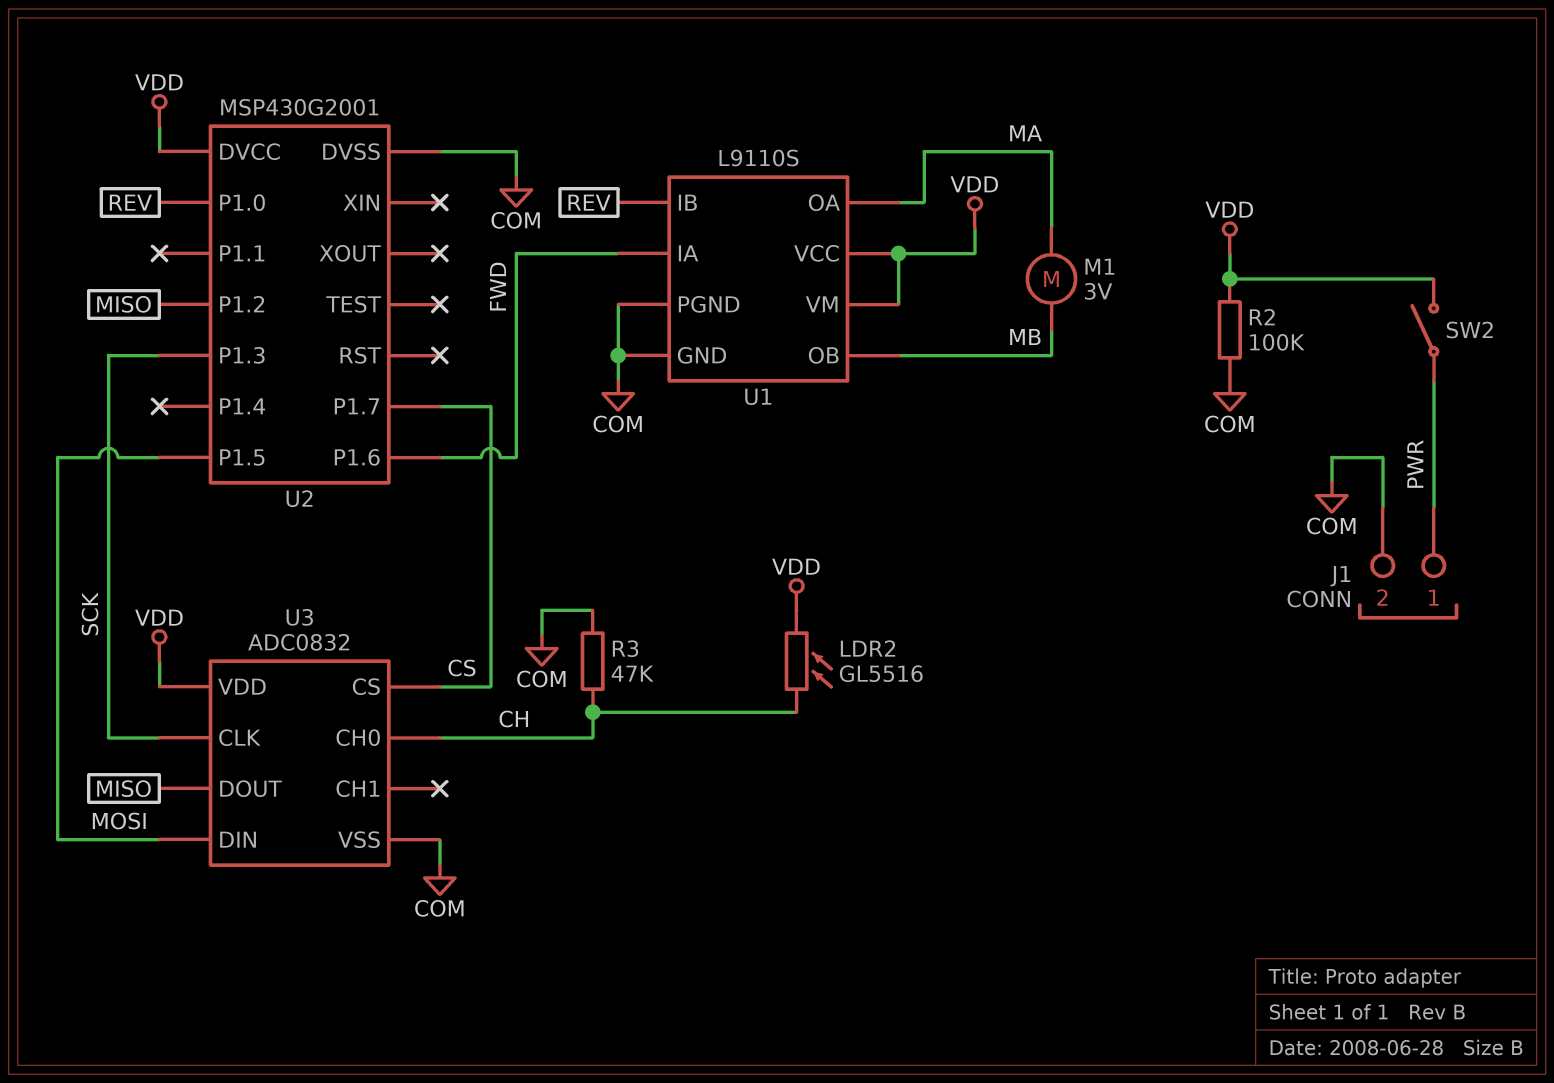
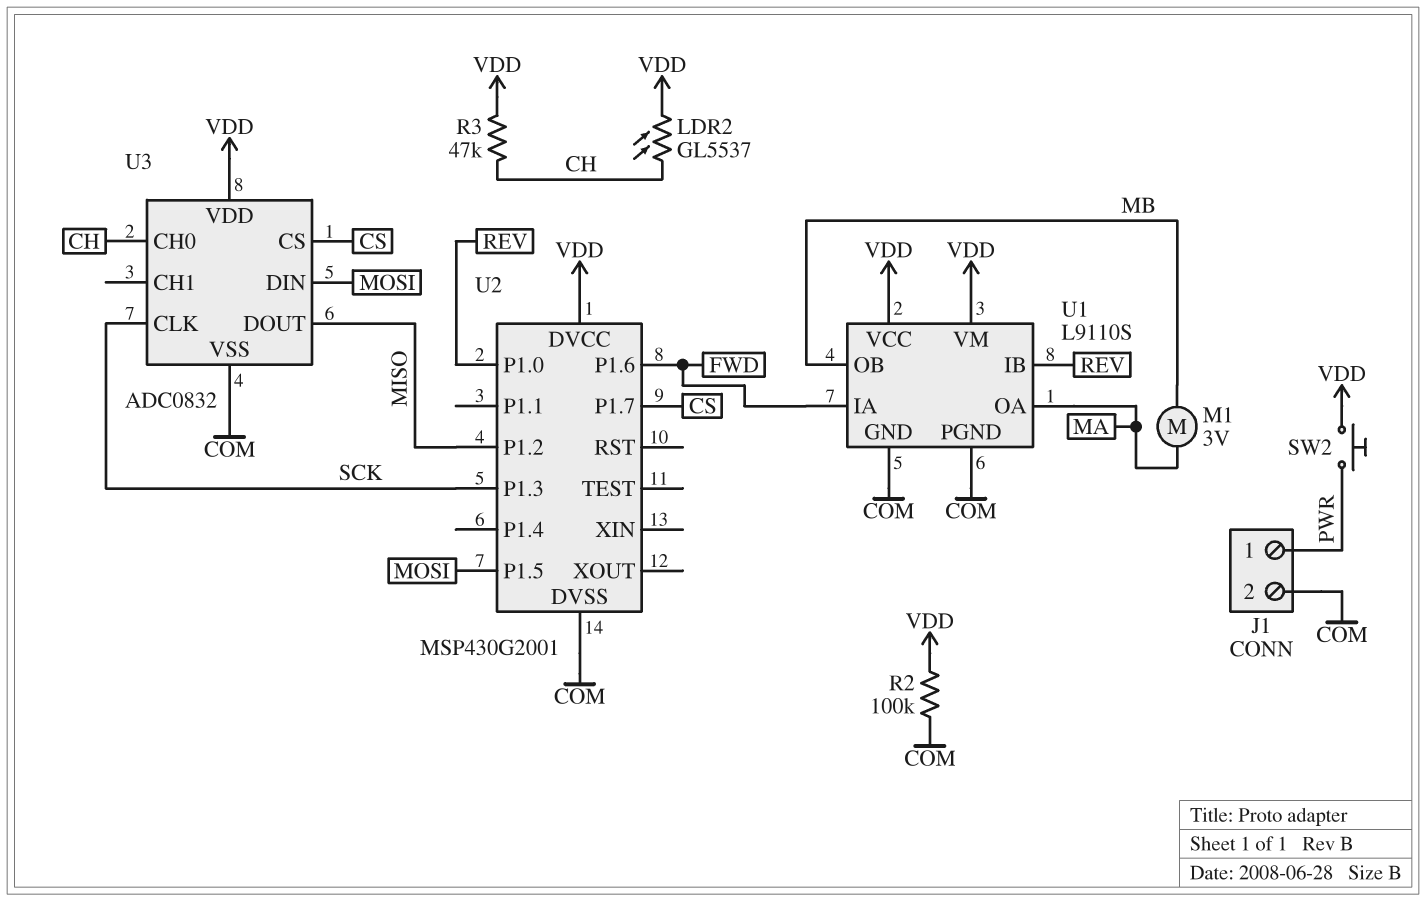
LDR2: GL5516 (CH, VDD) -> GL5537 (CH, VDD)
R3: 47k (CH, COM) -> 47k (CH, VDD)
SW2: switch (PWR, VDD) -> button (PWR, VDD)

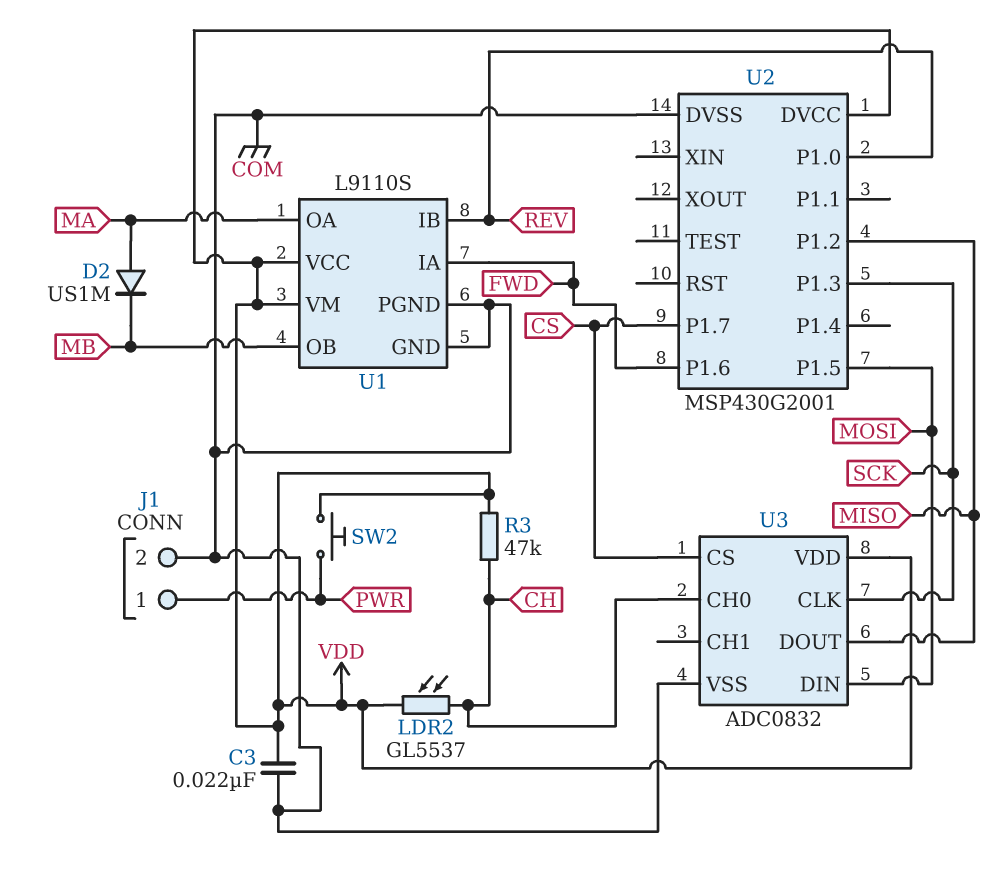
C3: none -> 22nF (COM, VDD)
D2: none -> diode US1M (A MA, K MB)
M1: motor 3V (MA, MB) -> none
R2: 100k (COM, VDD) -> none

